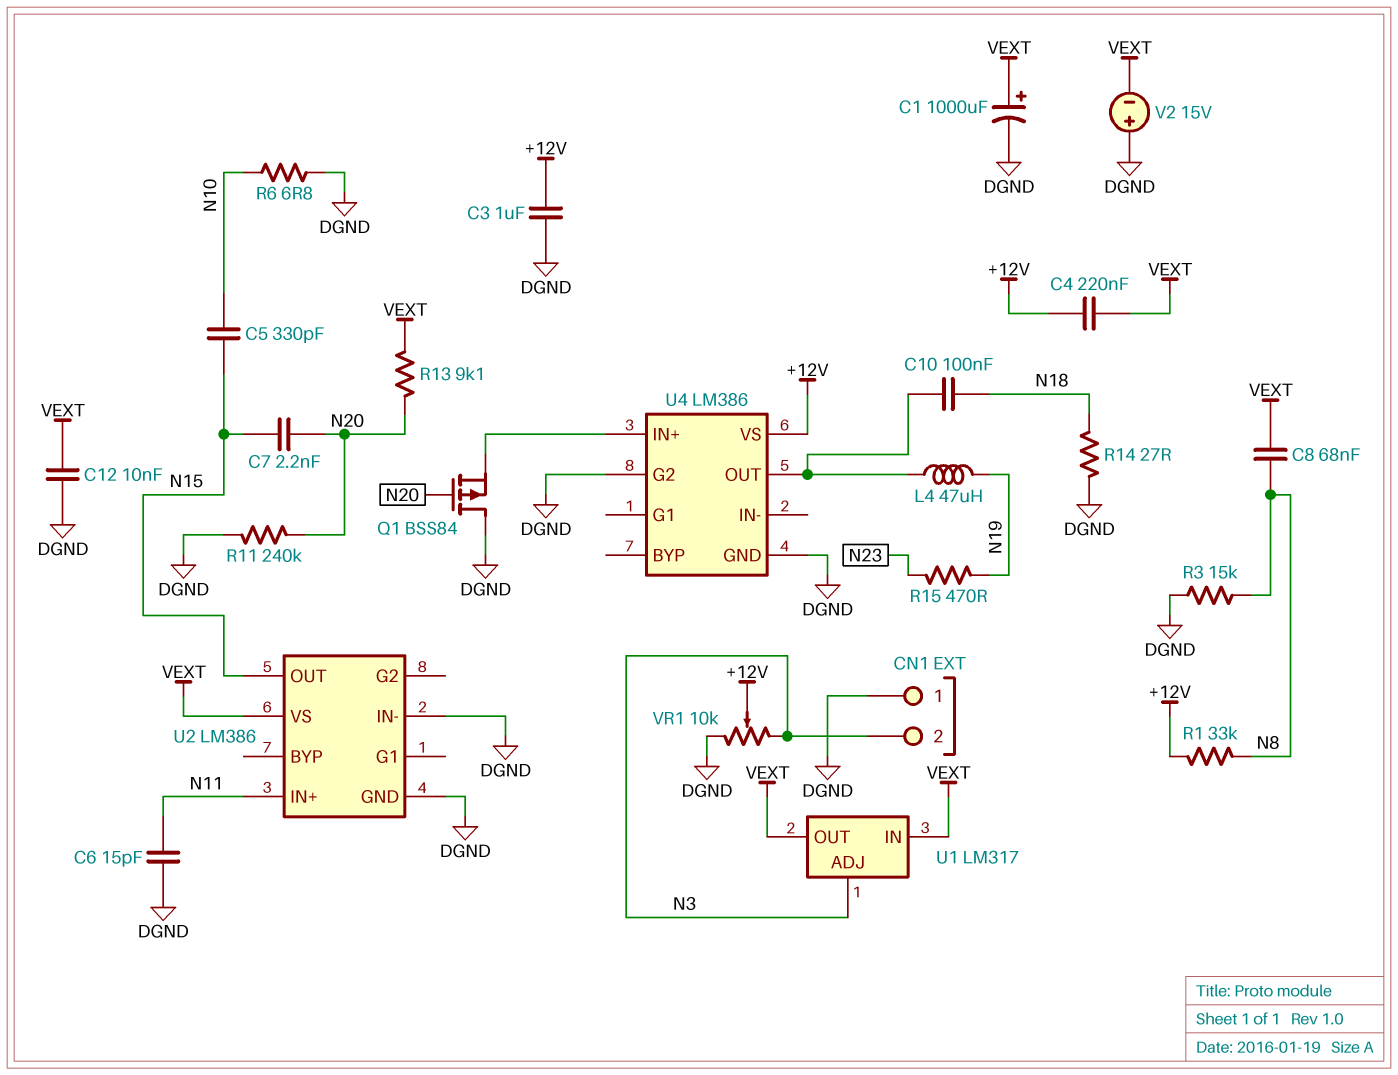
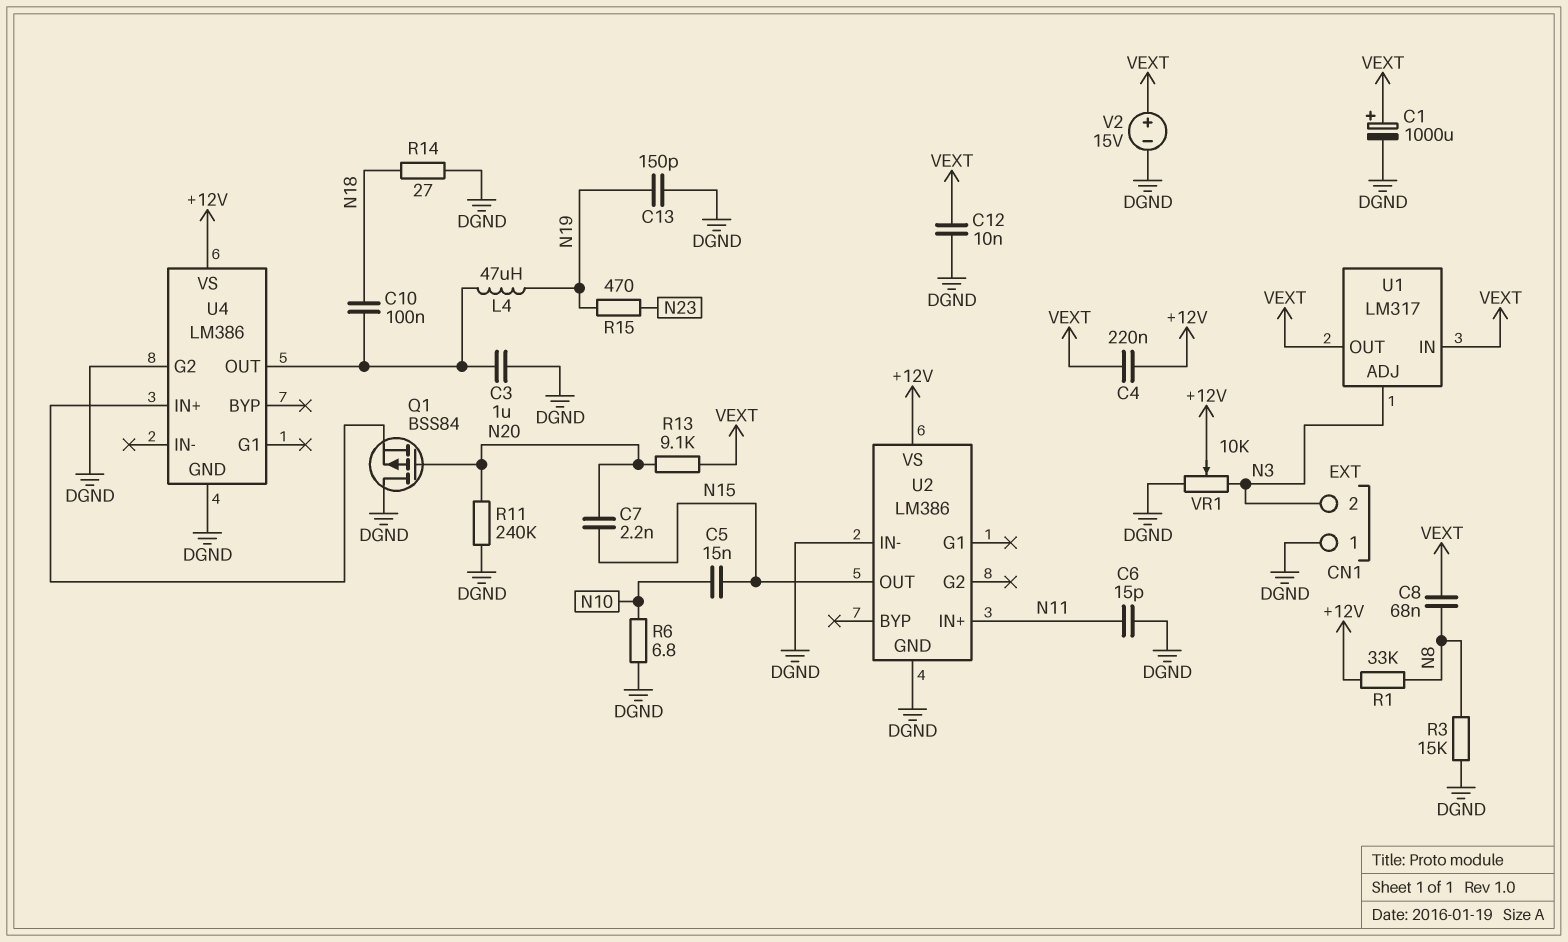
C3: 1uF (+12V, DGND) -> 1uF (DGND, U4/OUT)
C5: 330pF (N10, N15) -> 15nF (N10, N15)
C13: none -> 150pF (DGND, N19)
U2 pin VS: VEXT -> +12V
V2: 15V (plus DGND, minus VEXT) -> 15V (plus VEXT, minus DGND)

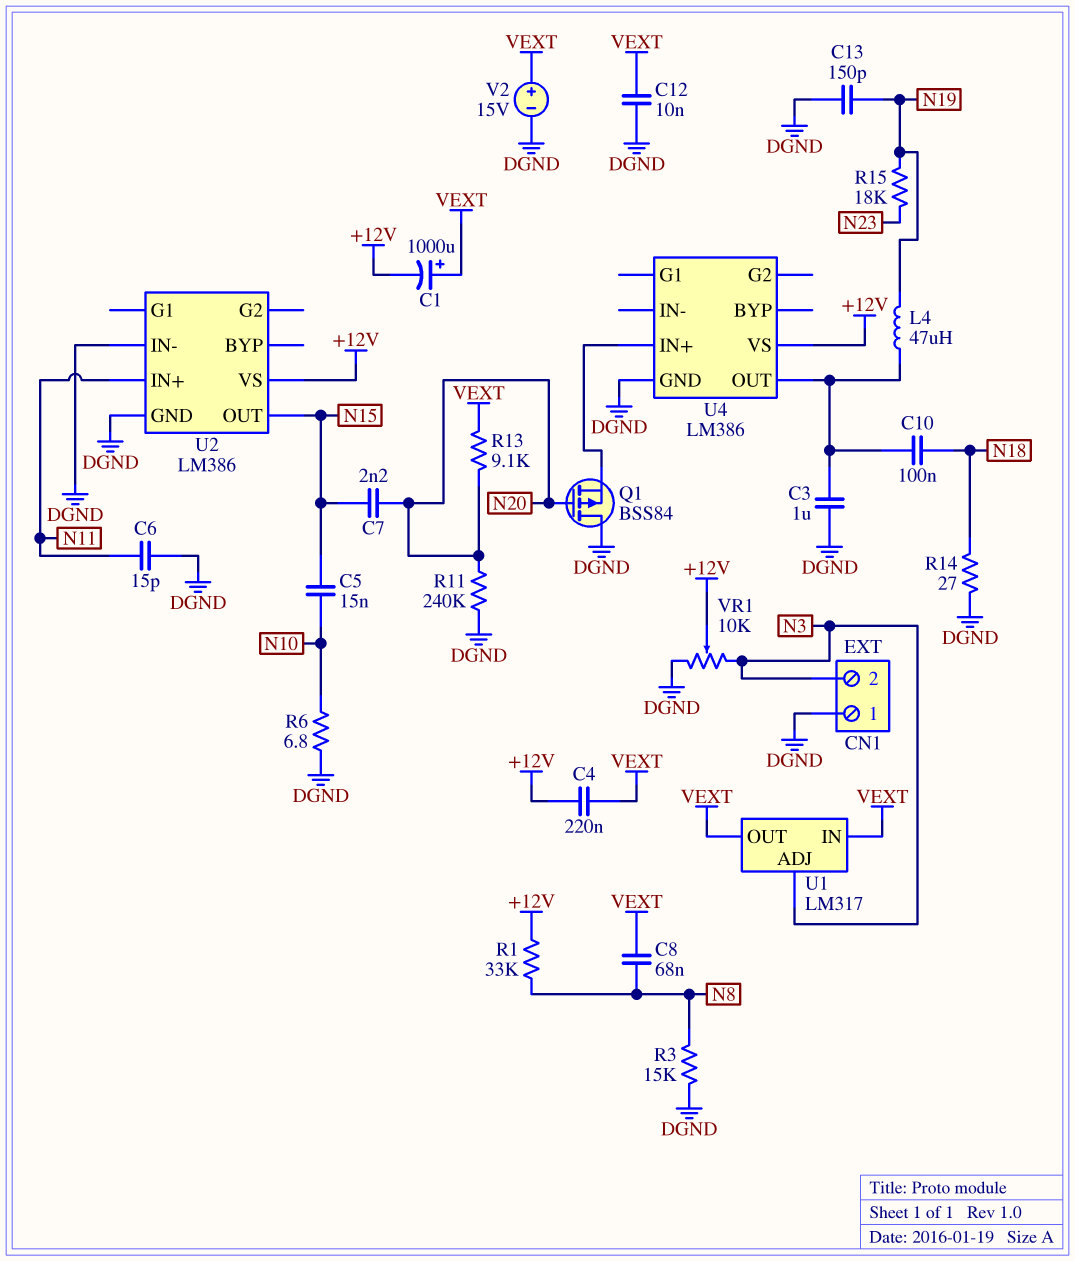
C1: 1000uF (plus VEXT, minus DGND) -> 1000uF (plus VEXT, minus +12V)
R15: 470 (N19, N23) -> 18k (N19, N23)
U4 pin G2: DGND -> none

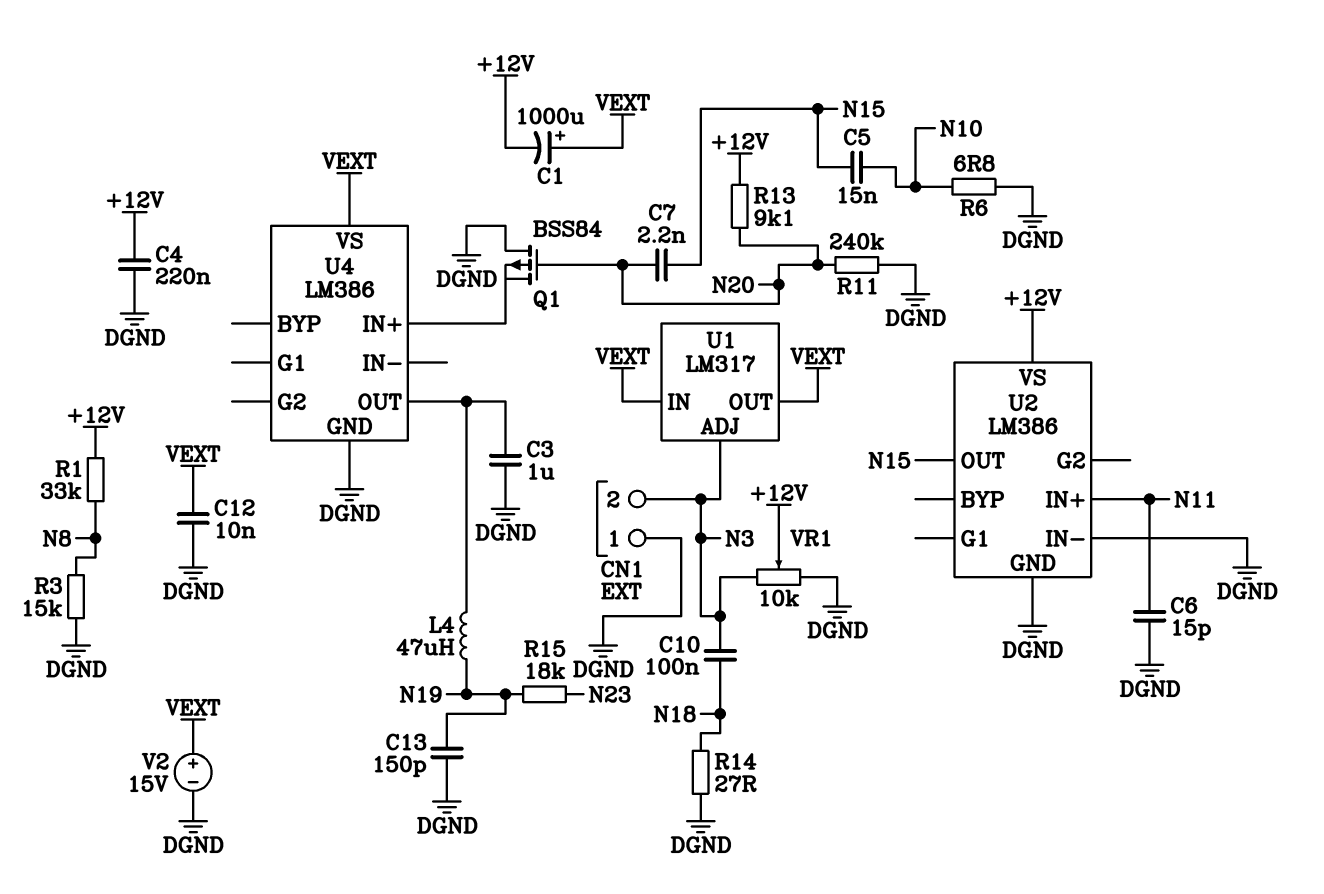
C4: 220nF (+12V, VEXT) -> 220nF (+12V, DGND)
C8: 68nF (N8, VEXT) -> none
C10: 100nF (N18, U4/OUT) -> 100nF (N3, N18)
R13: 9.1k (N20, VEXT) -> 9.1k (+12V, N20)
U4 pin VS: +12V -> VEXT

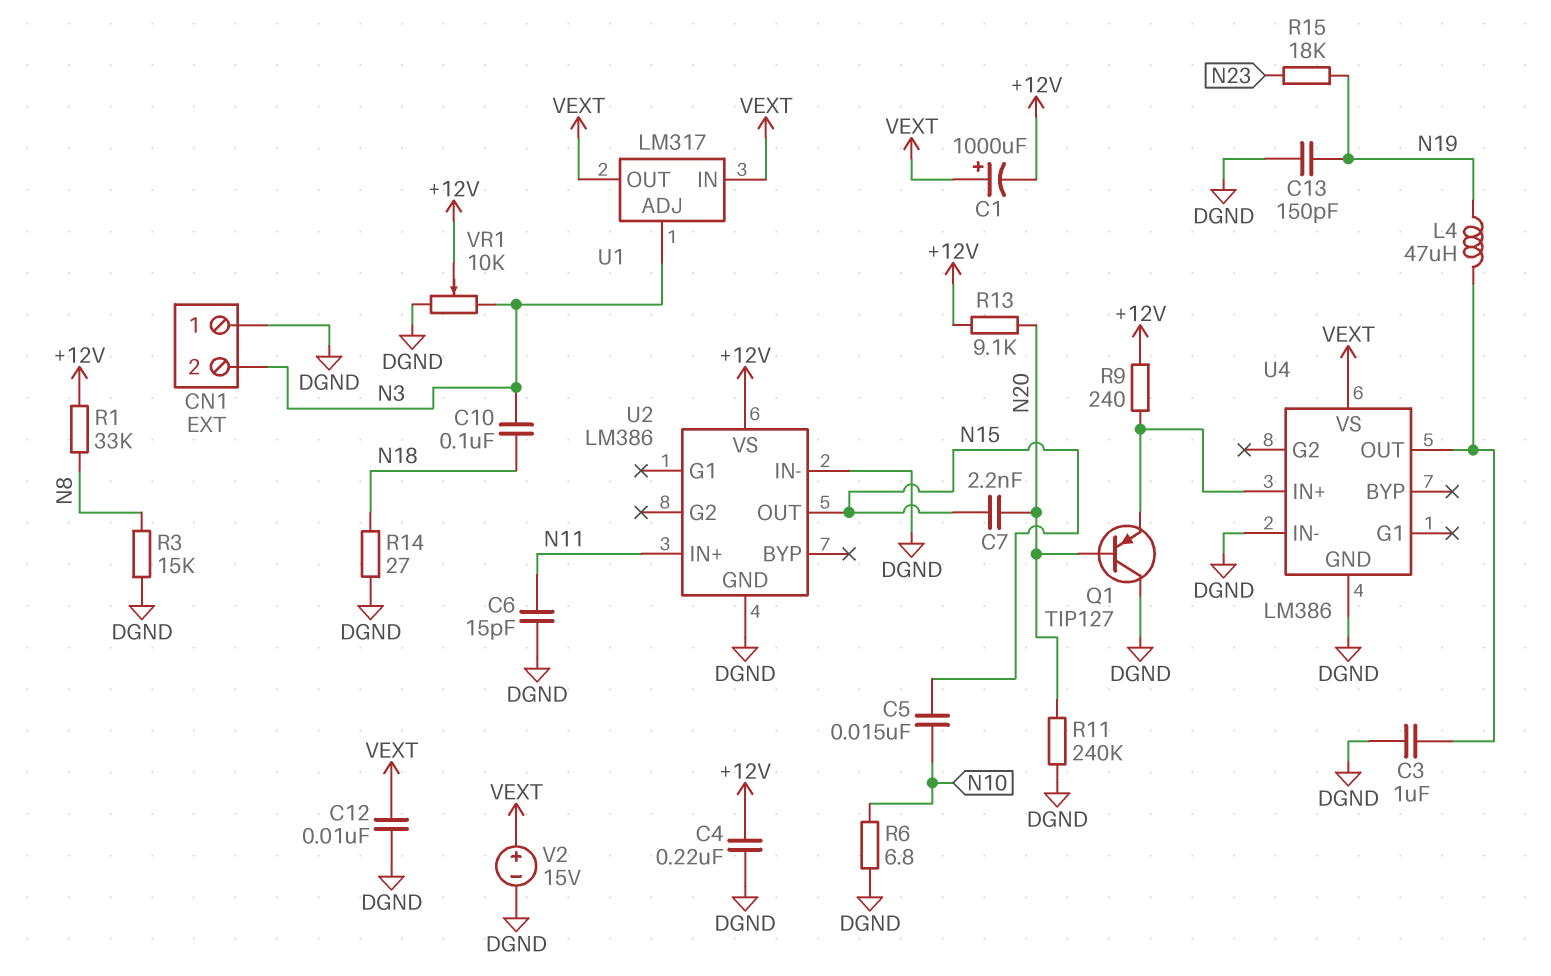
Q1: PMOS BSS84 (G N20, D DGND, S U4/IN+) -> PNP TIP127 (B N20, C DGND, E U4/IN+)
R9: none -> 240 (+12V, U4/IN+)
U4 pin IN-: none -> DGND

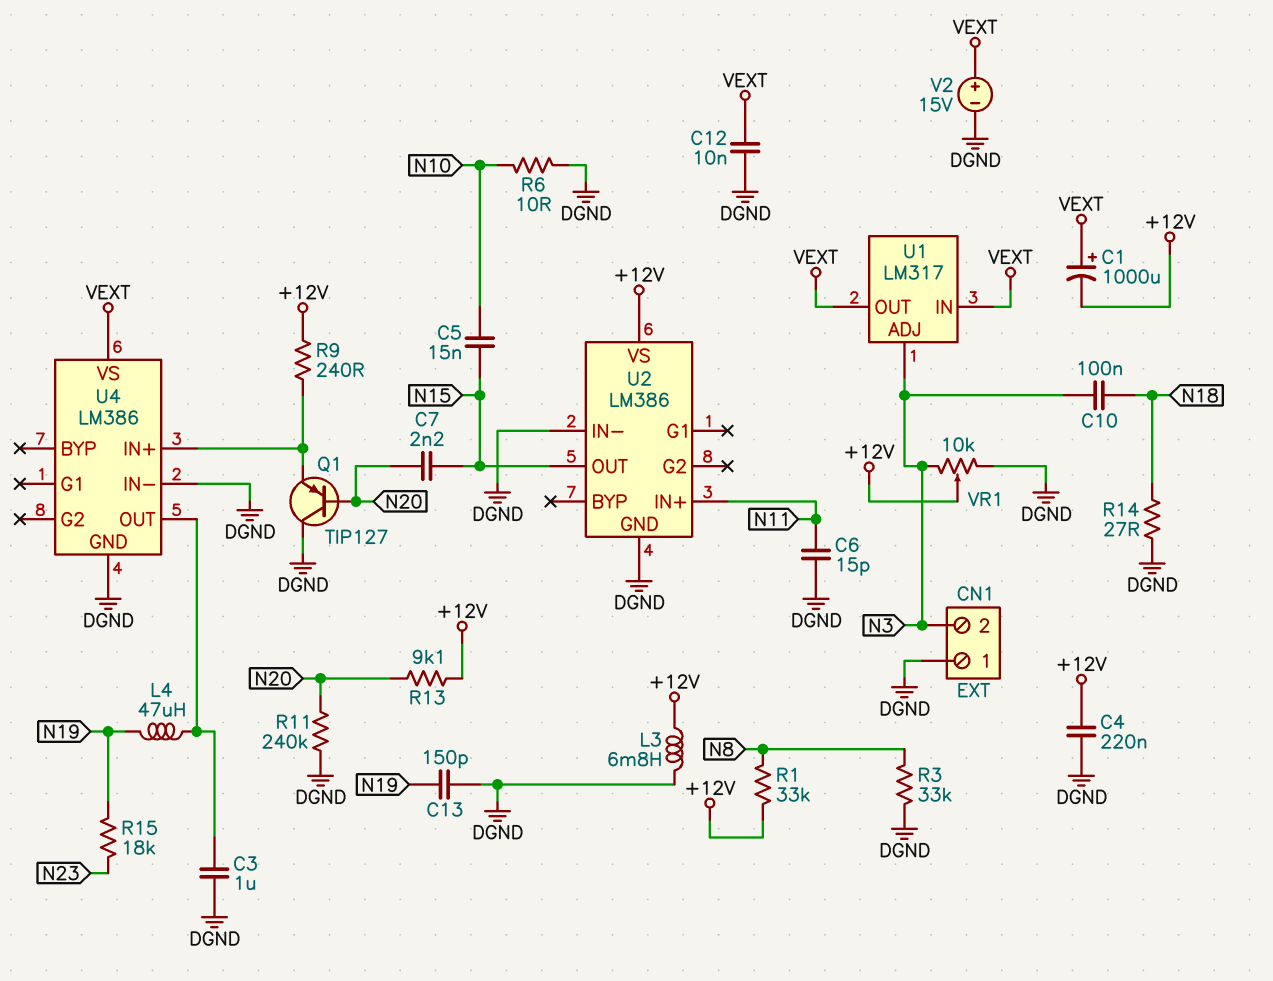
L3: none -> 6.8mH (+12V, DGND)
R3: 15k (DGND, N8) -> 33k (DGND, N8)
R6: 6.8 (DGND, N10) -> 10 (DGND, N10)

